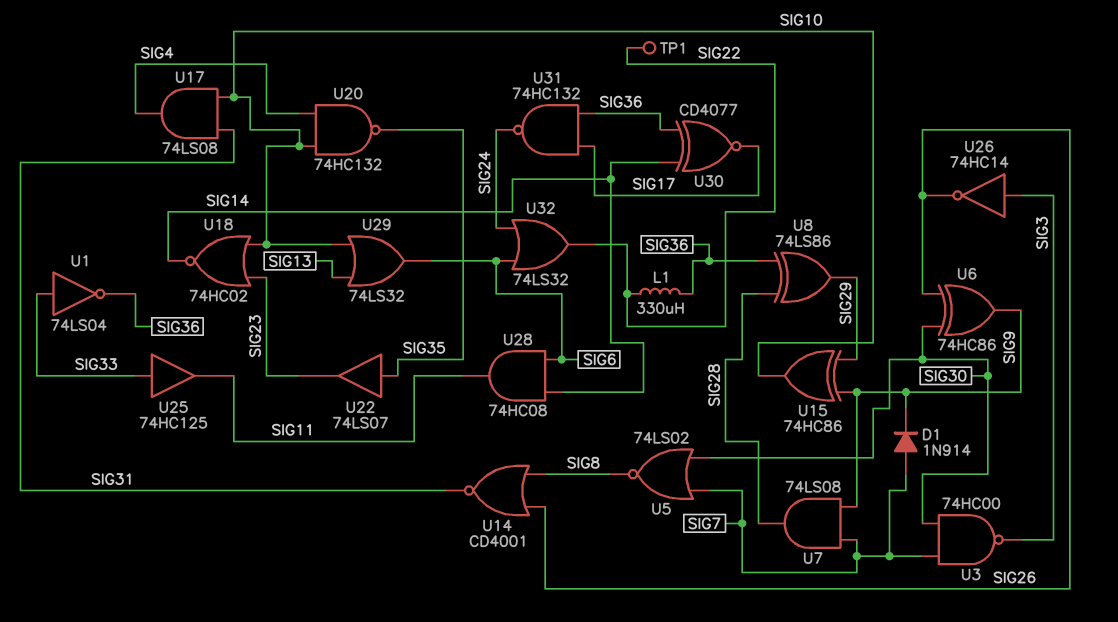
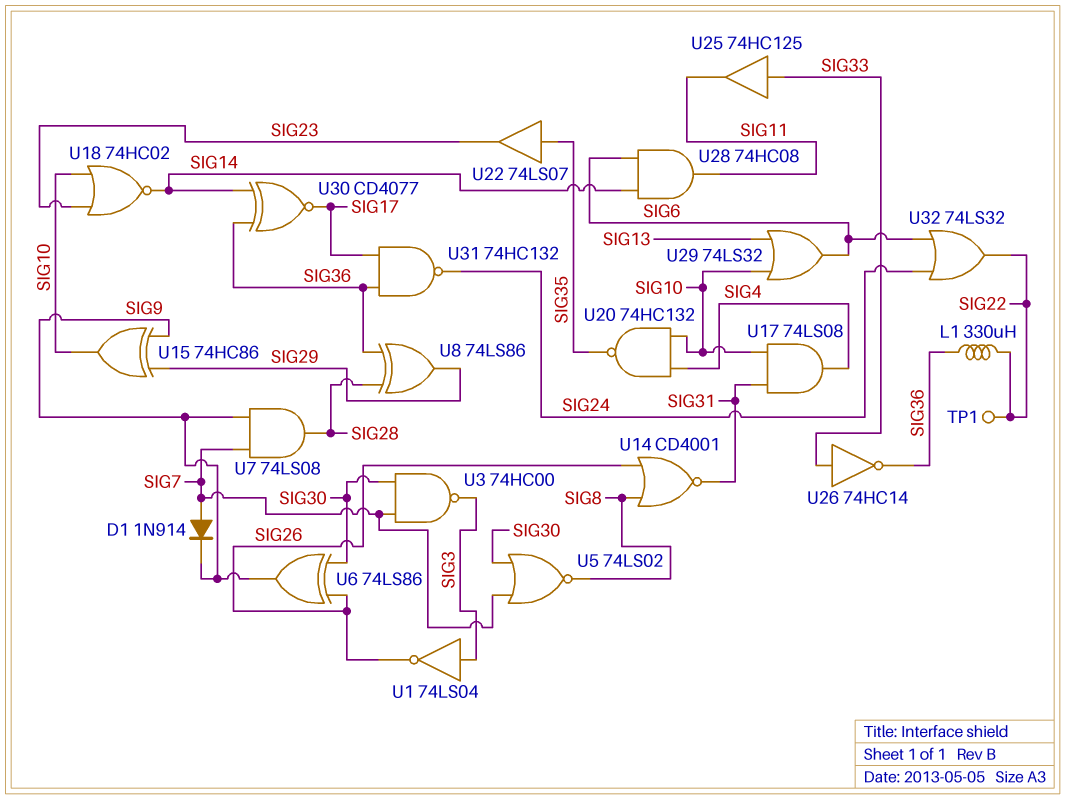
U1: NOT 74LS04 (in SIG33, out SIG36) -> NOT 74LS04 (in SIG3, out SIG26)
U6: XOR 74HC86 (in SIG26, in SIG30, out SIG9) -> XOR 74LS86 (in SIG26, in SIG30, out SIG9)
U26: NOT 74HC14 (in SIG3, out SIG26) -> NOT 74HC14 (in SIG33, out SIG36)

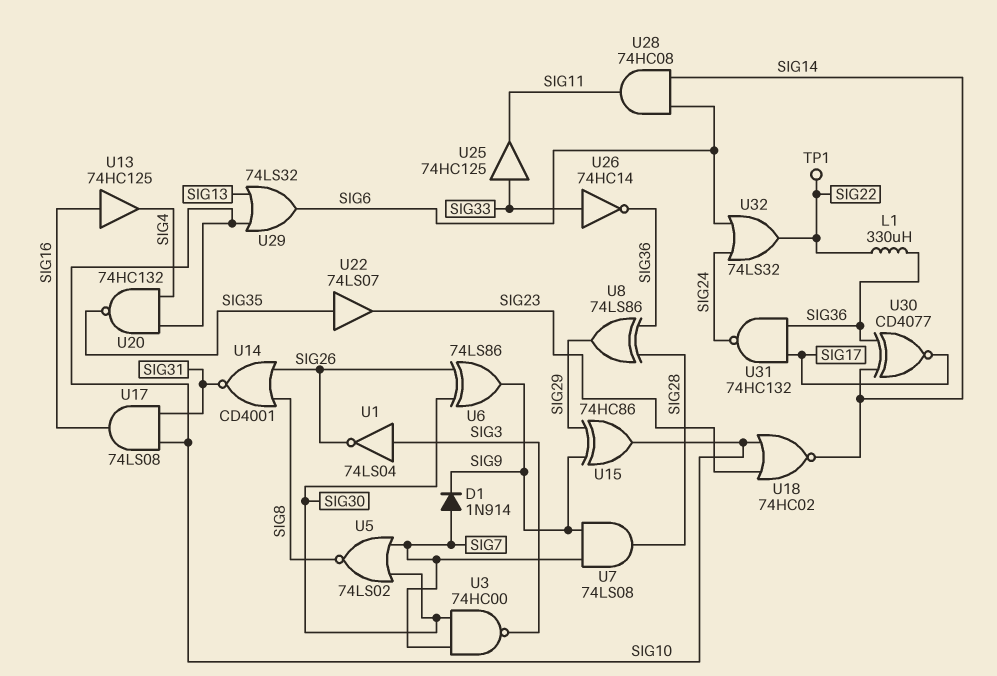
U13: none -> buffer 74HC125 (in SIG16, out SIG4)
U17: AND 74LS08 (in SIG10, in SIG31, out SIG4) -> AND 74LS08 (in SIG10, in SIG31, out SIG16)

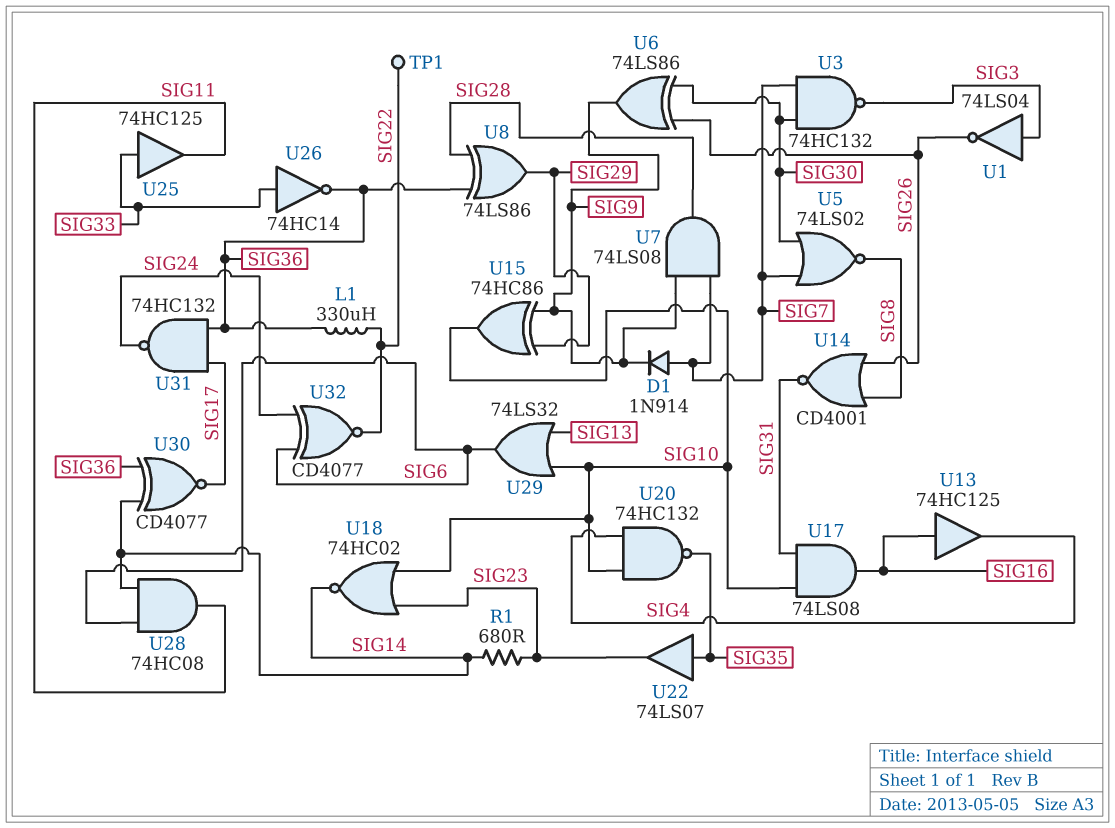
R1: none -> 680 (SIG14, SIG23)
U3: NAND 74HC00 (in SIG7, in SIG30, out SIG3) -> NAND 74HC132 (in SIG7, in SIG30, out SIG3)
U32: OR 74LS32 (in SIG6, in SIG24, out SIG22) -> XNOR CD4077 (in SIG6, in SIG24, out SIG22)

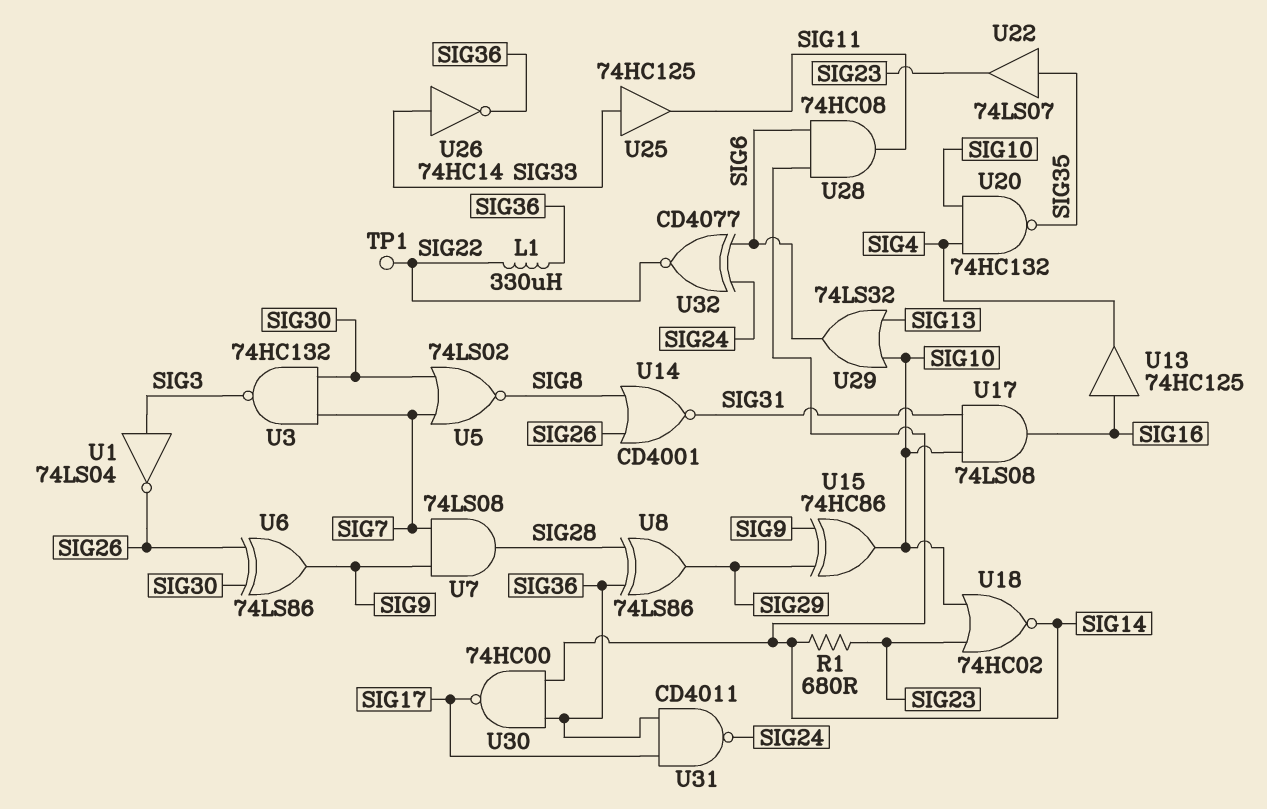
D1: diode 1N914 (A SIG7, K SIG9) -> none
U30: XNOR CD4077 (in SIG14, in SIG36, out SIG17) -> NAND 74HC00 (in SIG14, in SIG36, out SIG17)
U31: NAND 74HC132 (in SIG17, in SIG36, out SIG24) -> NAND CD4011 (in SIG17, in SIG36, out SIG24)

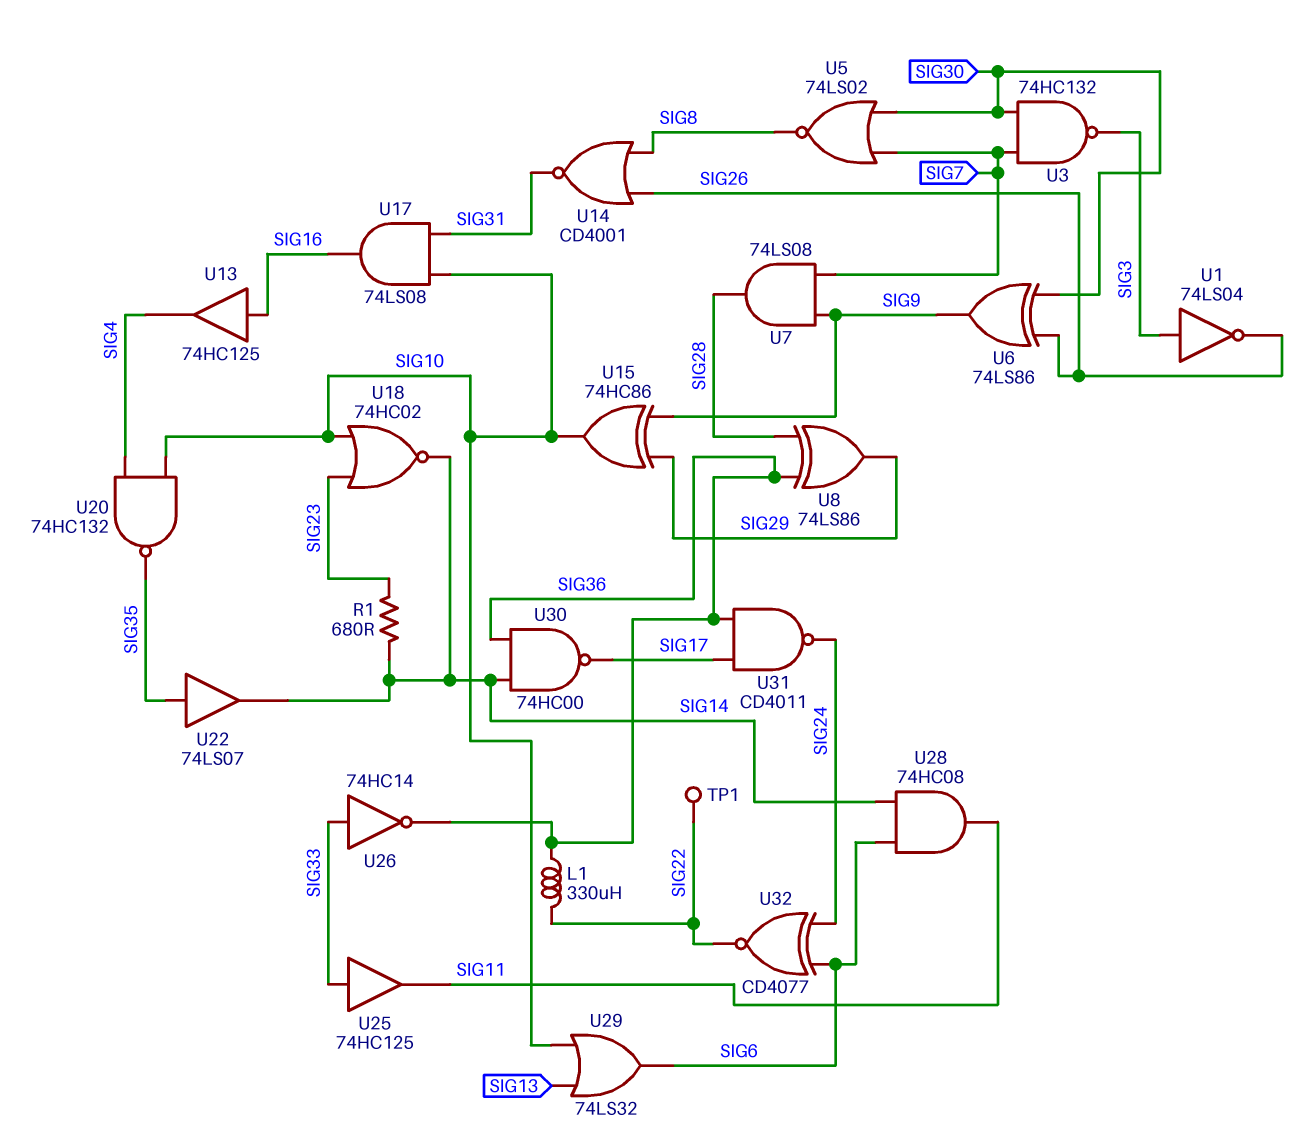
U22: buffer 74LS07 (in SIG35, out SIG23) -> buffer 74LS07 (in SIG35, out SIG14)

